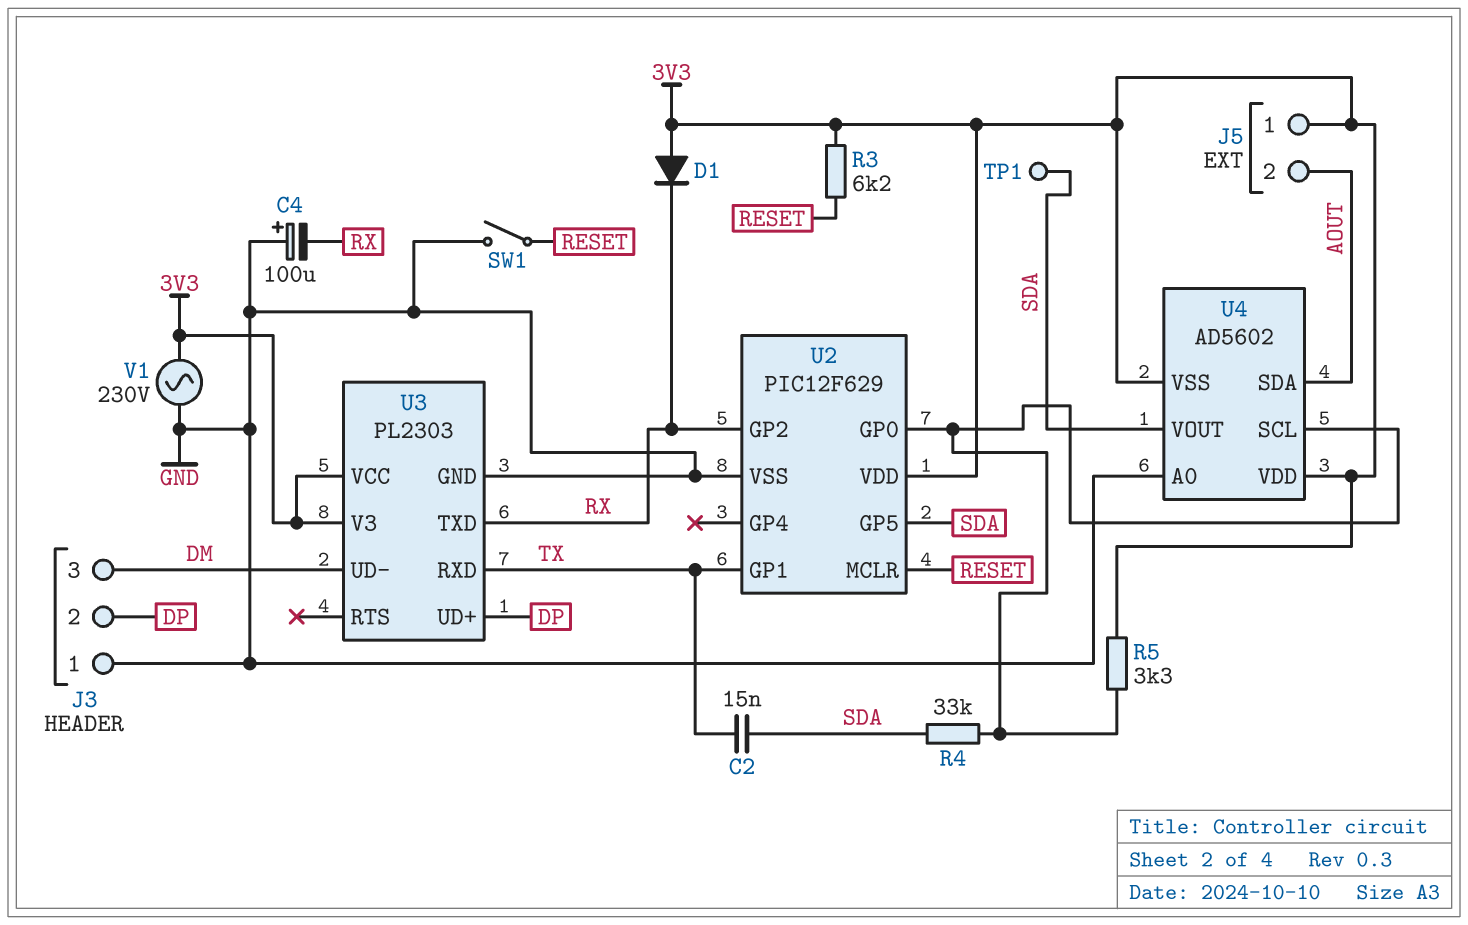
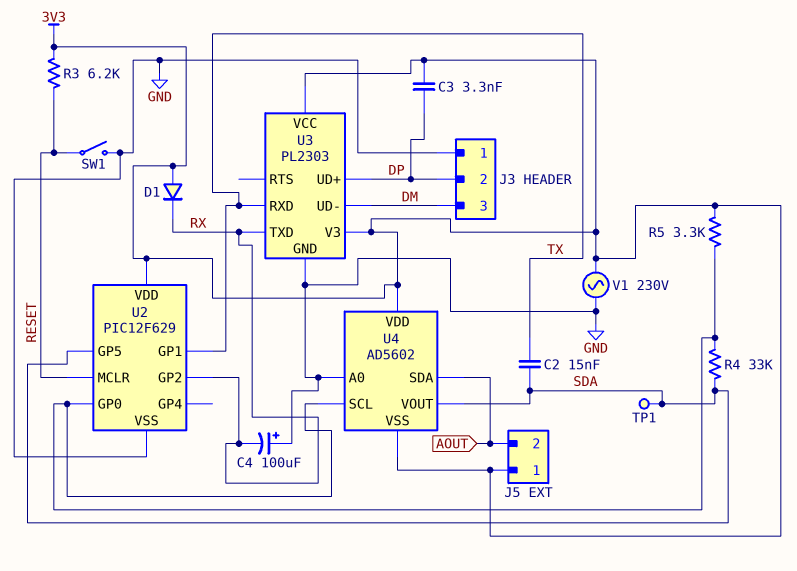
C3: none -> 3.3nF (3V3, DP)

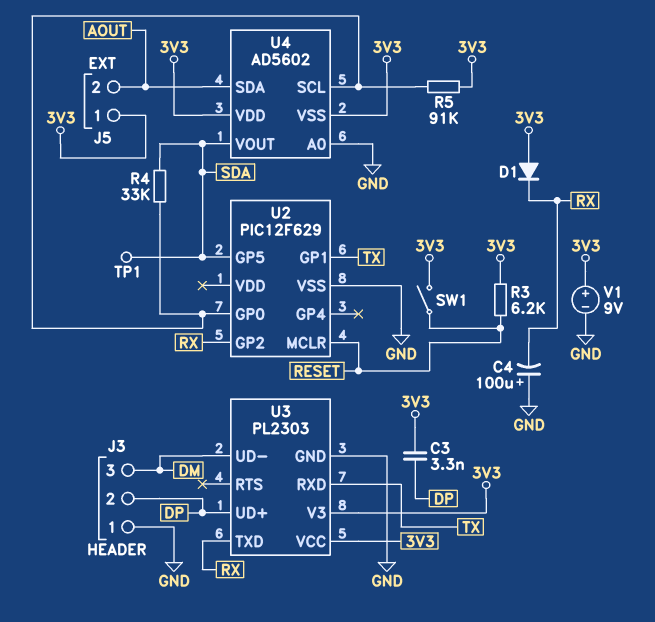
C2: 15nF (SDA, TX) -> none
R5: 3.3k (3V3, U2/GP0) -> 91k (3V3, U2/GP0)
SW1: switch (GND, RESET) -> switch (3V3, RESET)
U2 pin VDD: 3V3 -> none
V1: AC 230V (3V3, GND) -> 9V (plus 3V3, minus GND)

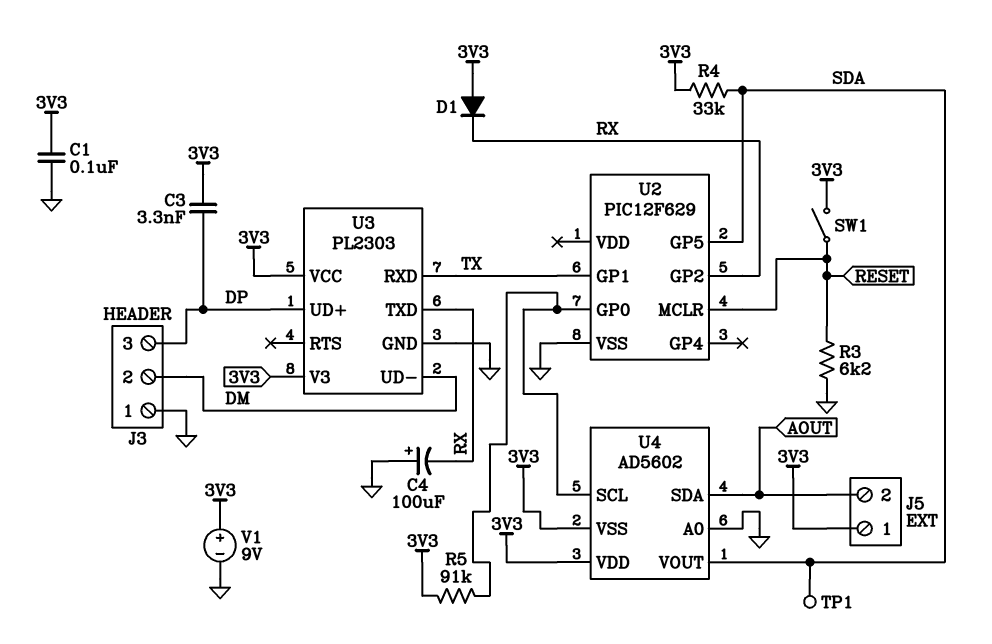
C1: none -> 100nF (3V3, GND)
J3 pin 2: DP -> DM
J3 pin 3: DM -> DP
R3: 6.2k (3V3, RESET) -> 6.2k (GND, RESET)
R4: 33k (SDA, U2/GP0) -> 33k (3V3, SDA)

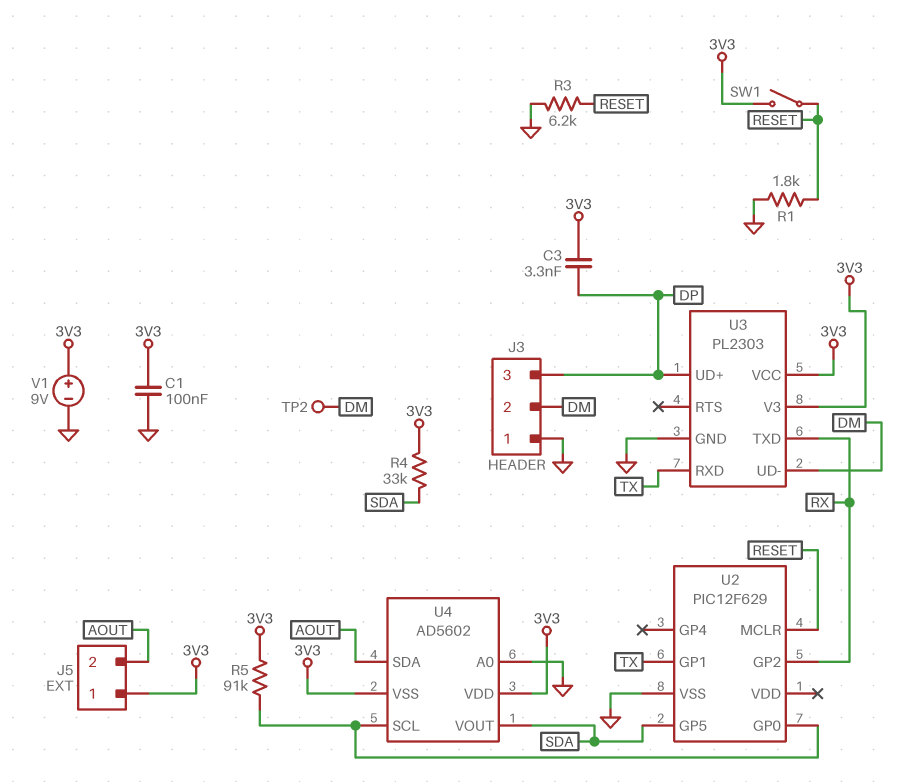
C4: 100uF (plus GND, minus RX) -> none
D1: diode (A 3V3, K RX) -> none
R1: none -> 1.8k (GND, RESET)
TP1: test point (SDA) -> none
TP2: none -> test point (DM)

